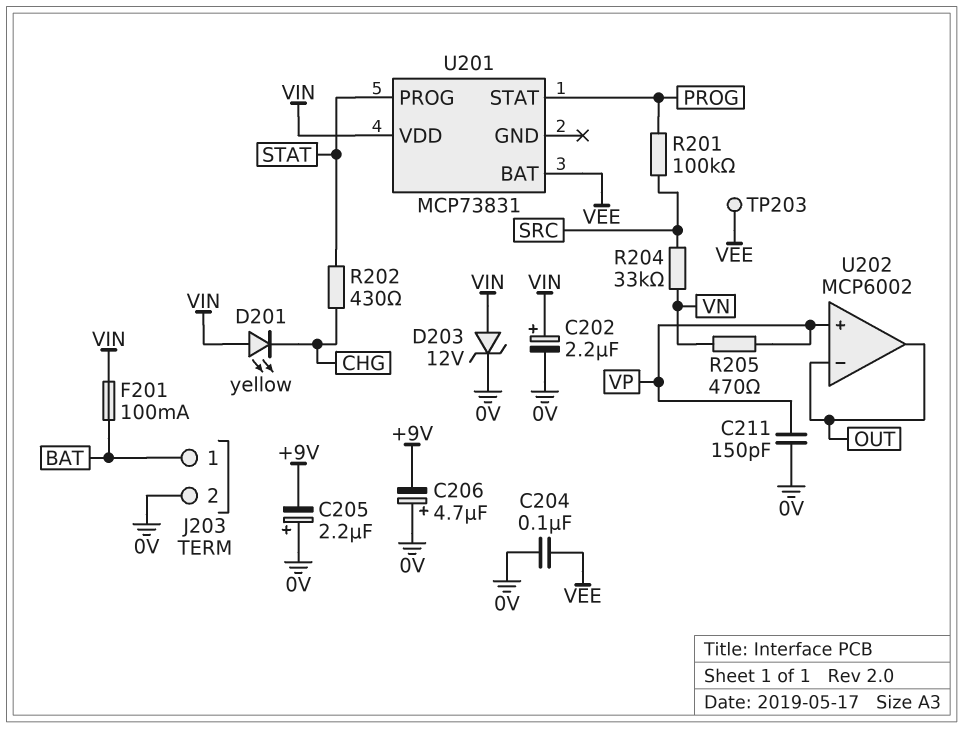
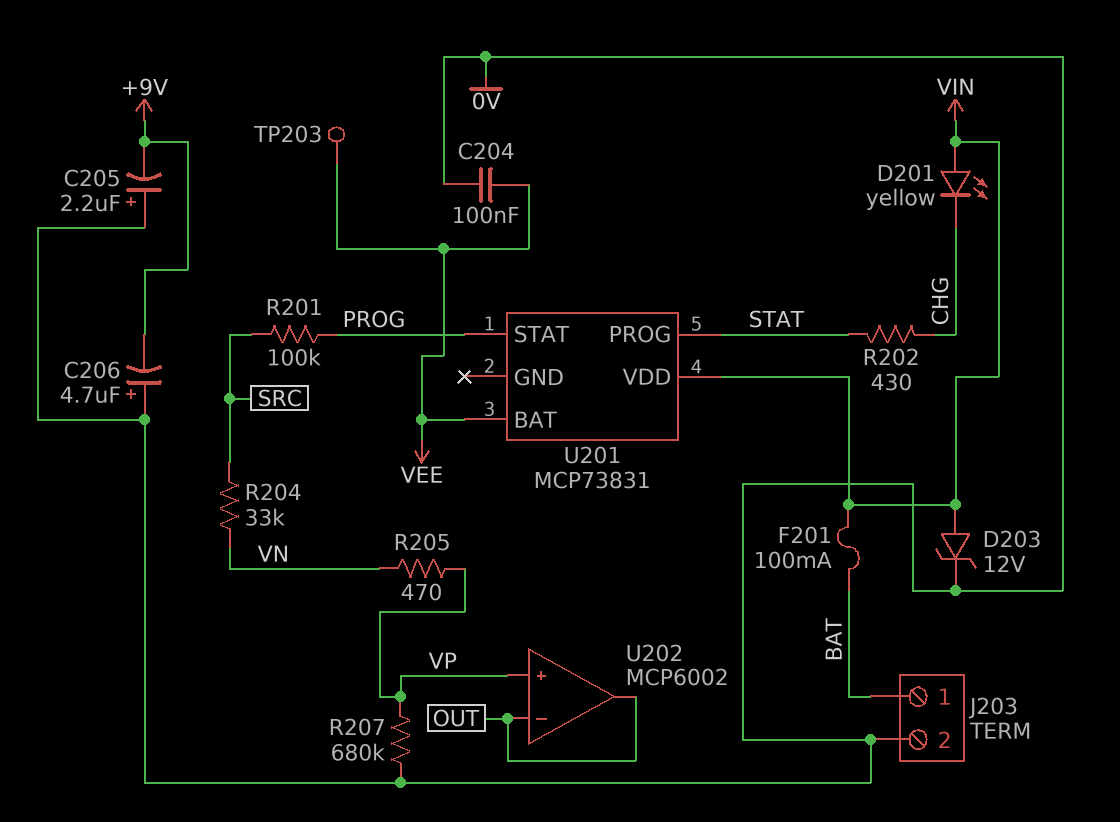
C202: 2.2uF (plus VIN, minus 0V) -> none
C211: 150pF (0V, VP) -> none
R207: none -> 680k (0V, VP)

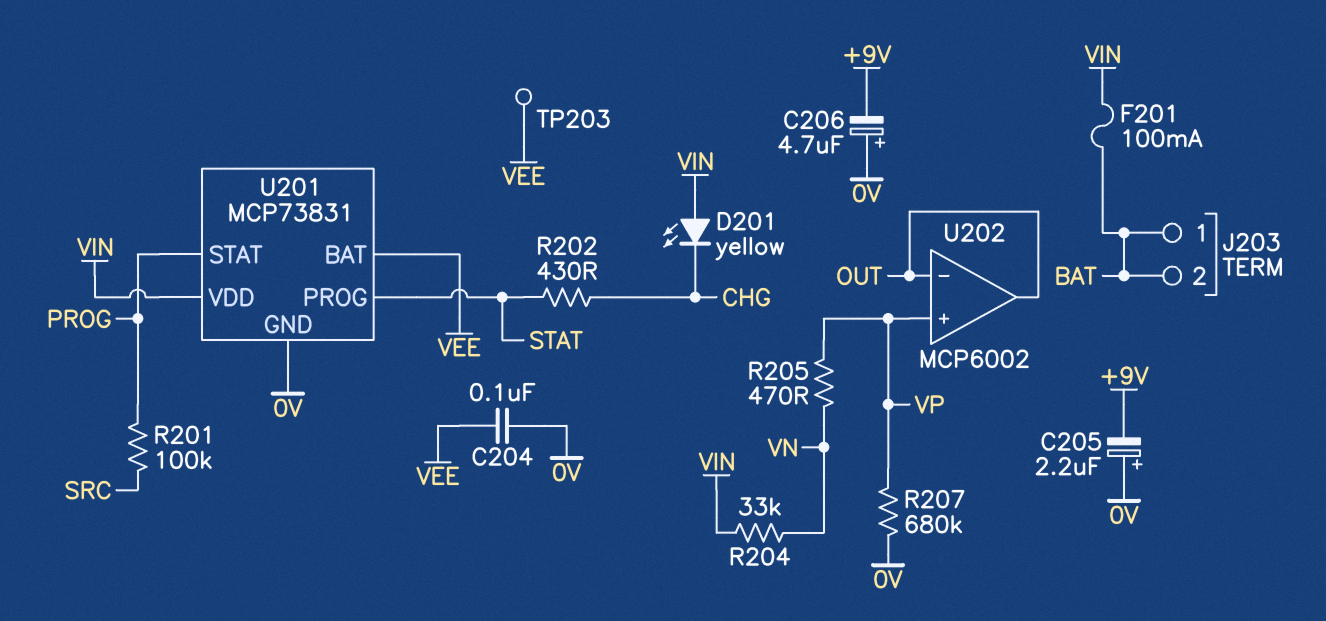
D203: zener 12V (A VIN, K 0V) -> none
J203 pin 2: 0V -> BAT
R204: 33k (SRC, VN) -> 33k (VIN, VN)
U201 pin GND: none -> 0V

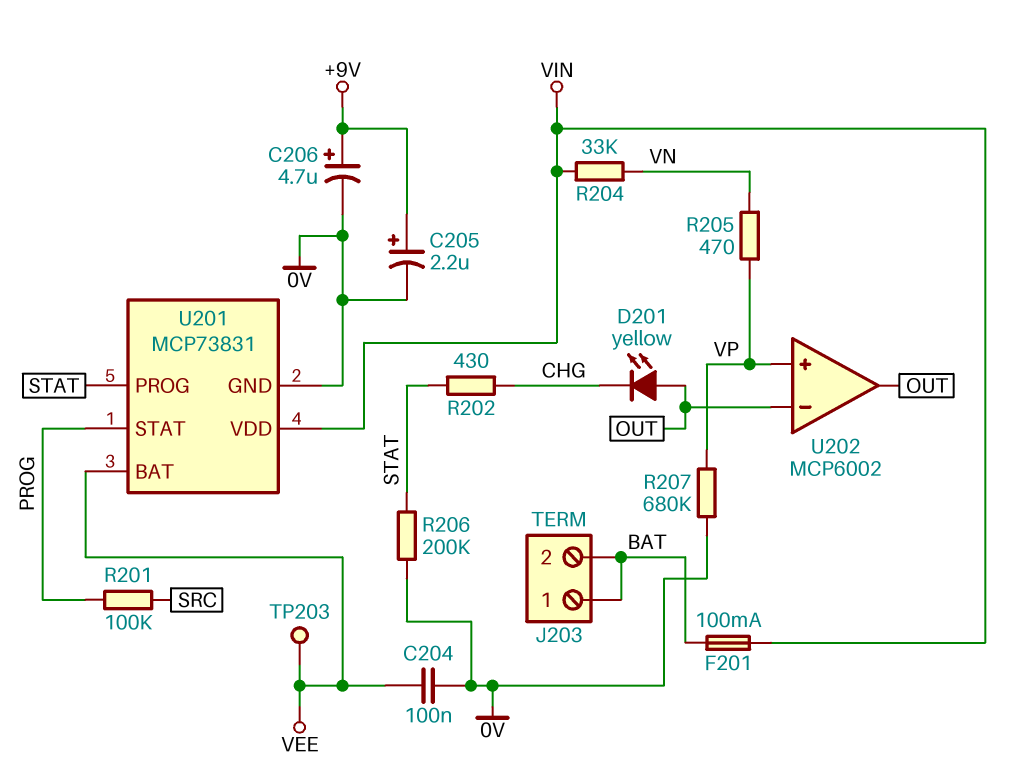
C205: 2.2uF (plus 0V, minus +9V) -> 2.2uF (plus +9V, minus 0V)
C206: 4.7uF (plus 0V, minus +9V) -> 4.7uF (plus +9V, minus 0V)
D201: LED yellow (A VIN, K CHG) -> LED yellow (A OUT, K CHG)
R206: none -> 200k (0V, STAT)

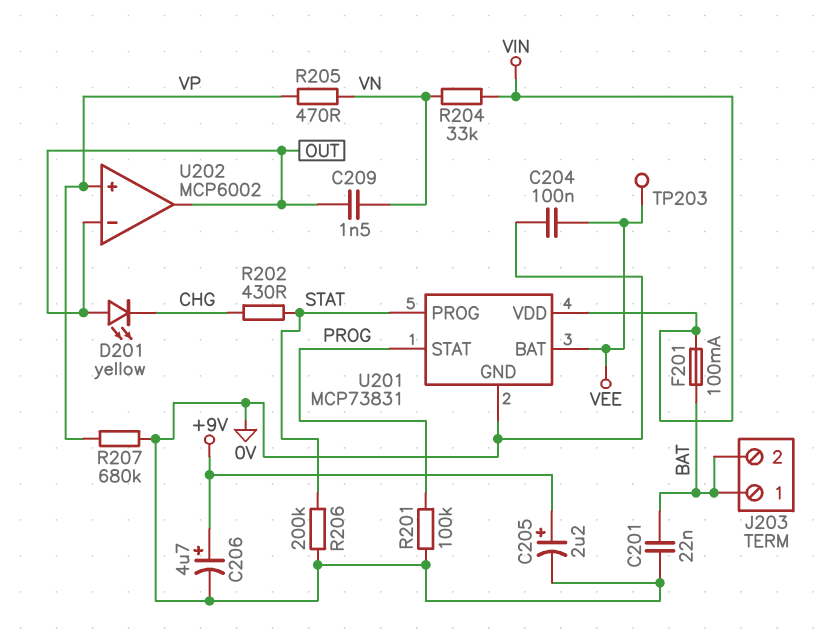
C201: none -> 22nF (0V, BAT)
C209: none -> 1.5nF (OUT, VN)
R201: 100k (PROG, SRC) -> 100k (0V, PROG)

